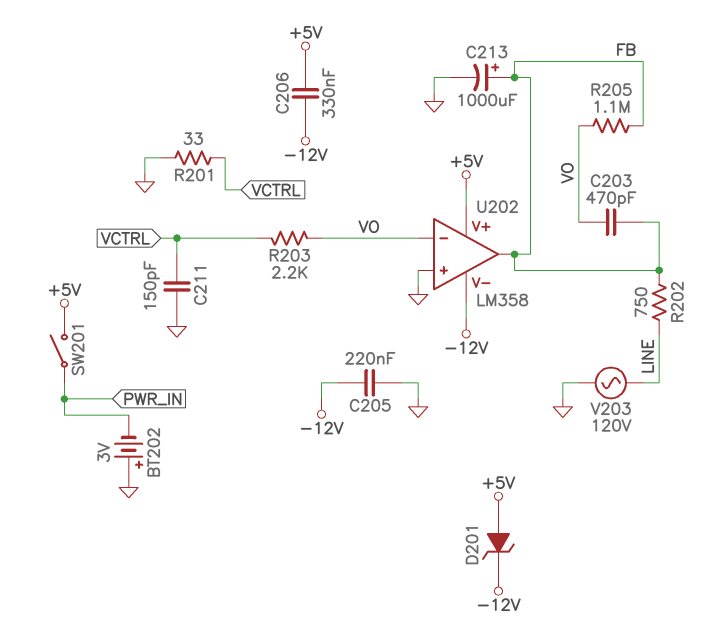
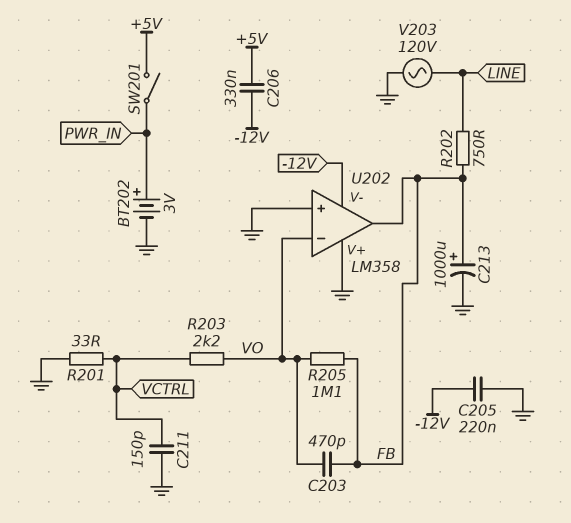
BT202: 3V (plus GND, minus PWR_IN) -> 3V (plus PWR_IN, minus GND)
D201: zener (A +5V, K -12V) -> none
U202 pin V+: +5V -> GND

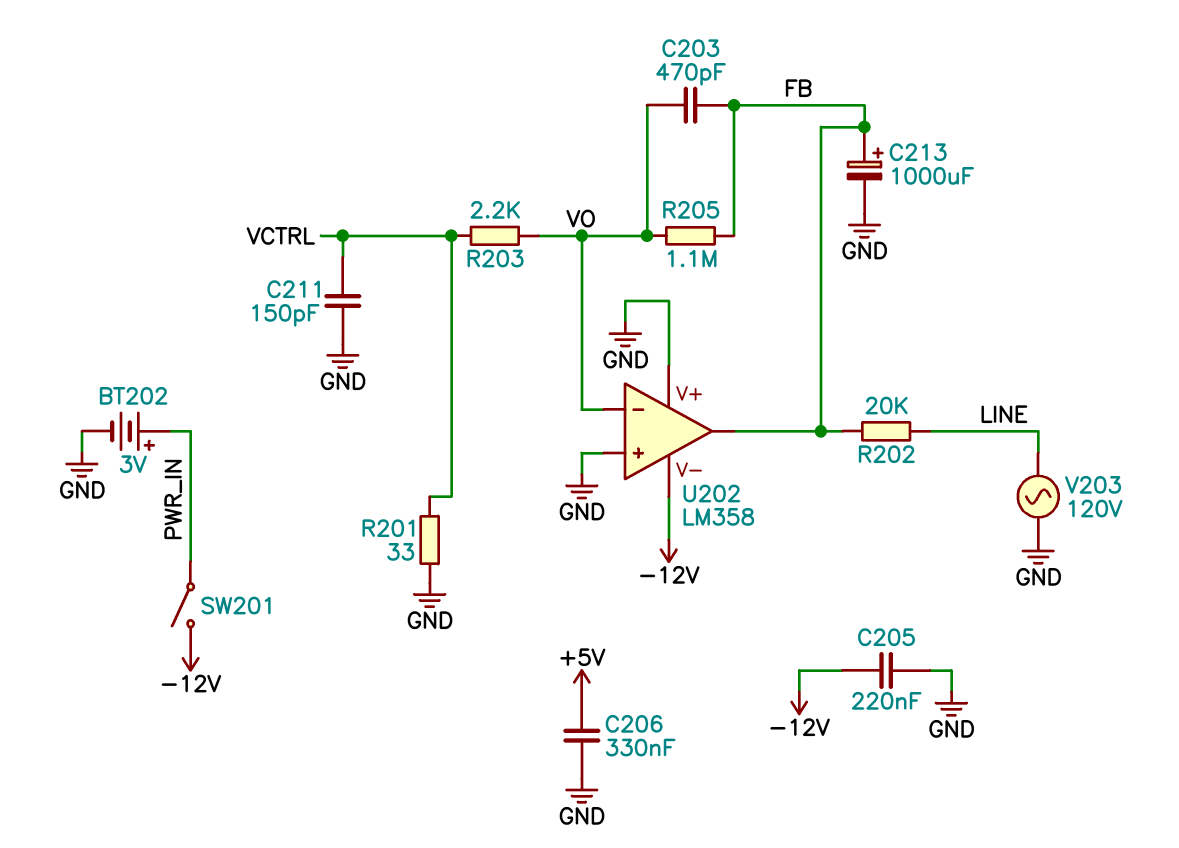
C206: 330nF (+5V, -12V) -> 330nF (+5V, GND)
R202: 750 (FB, LINE) -> 20k (FB, LINE)
SW201: switch (+5V, PWR_IN) -> switch (-12V, PWR_IN)

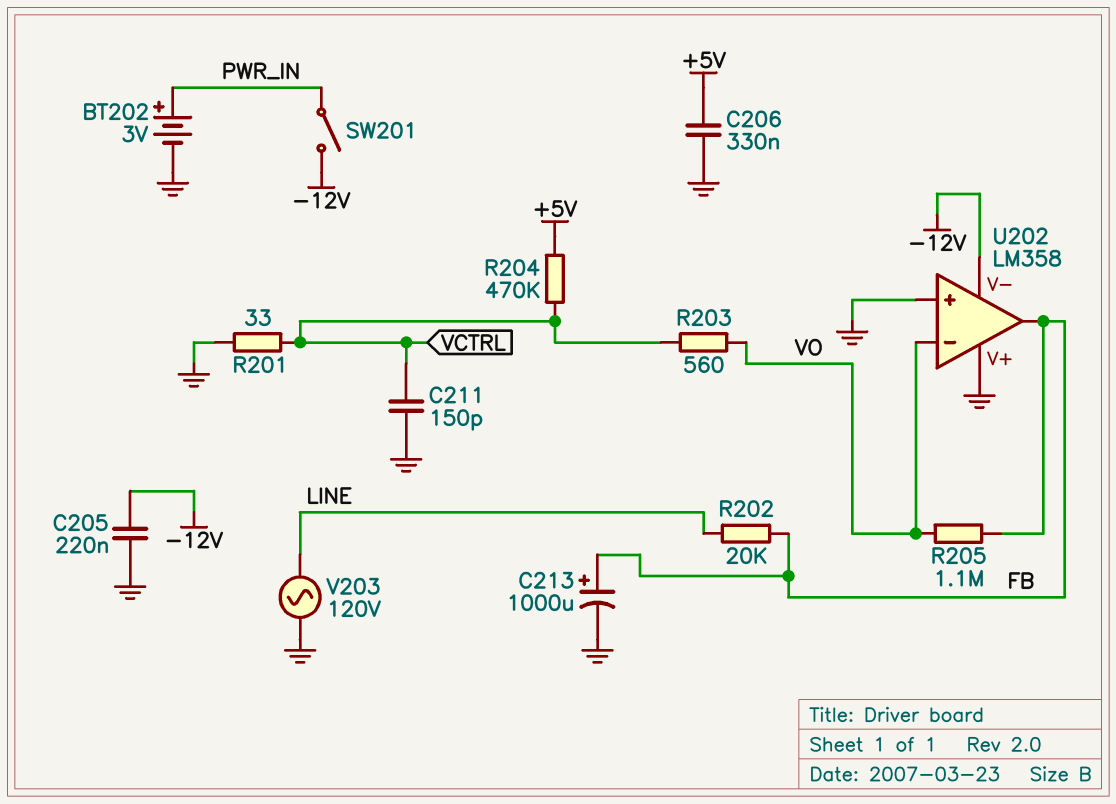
C203: 470pF (FB, VO) -> none
R203: 2.2k (VCTRL, VO) -> 560 (VCTRL, VO)
R204: none -> 470k (+5V, VCTRL)

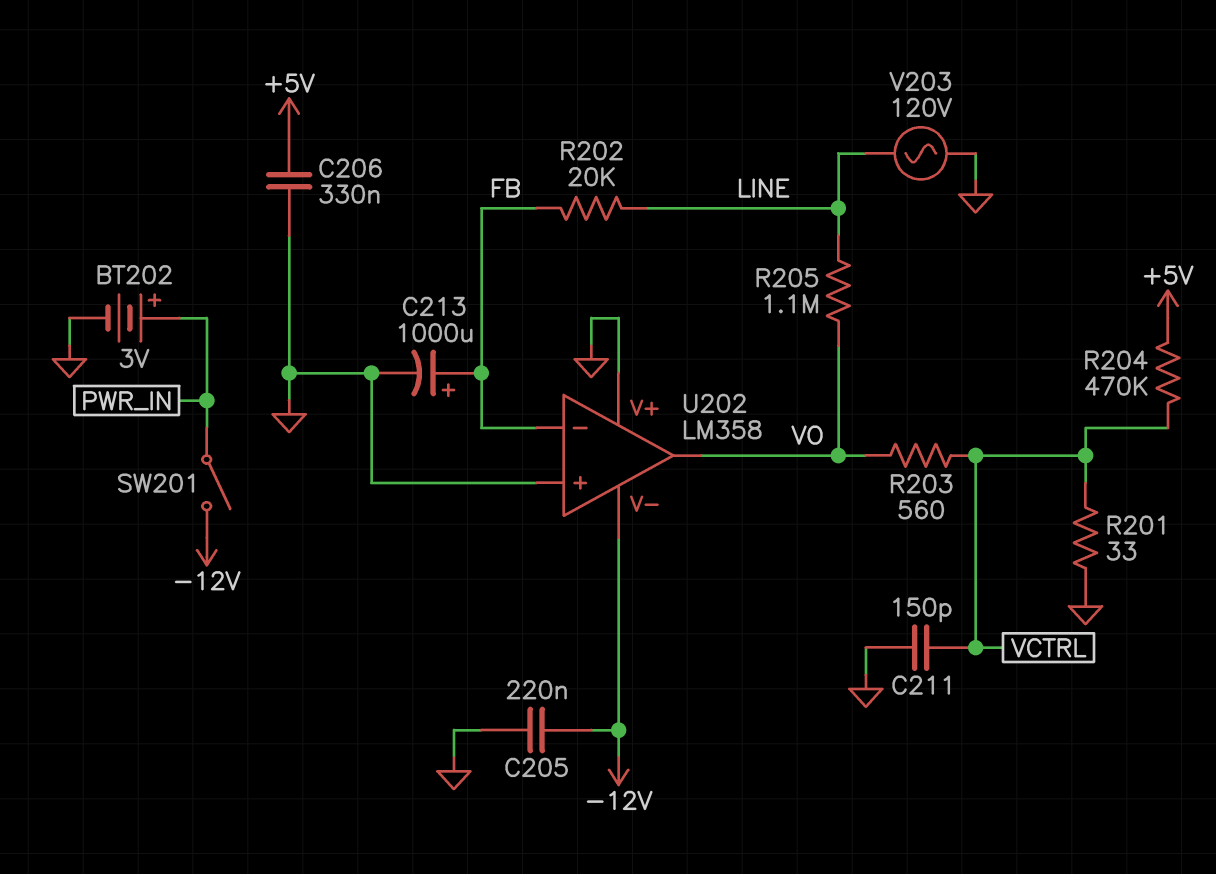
R205: 1.1M (FB, VO) -> 1.1M (LINE, VO)
U202 pin in-: VO -> FB
U202 pin out: FB -> VO

